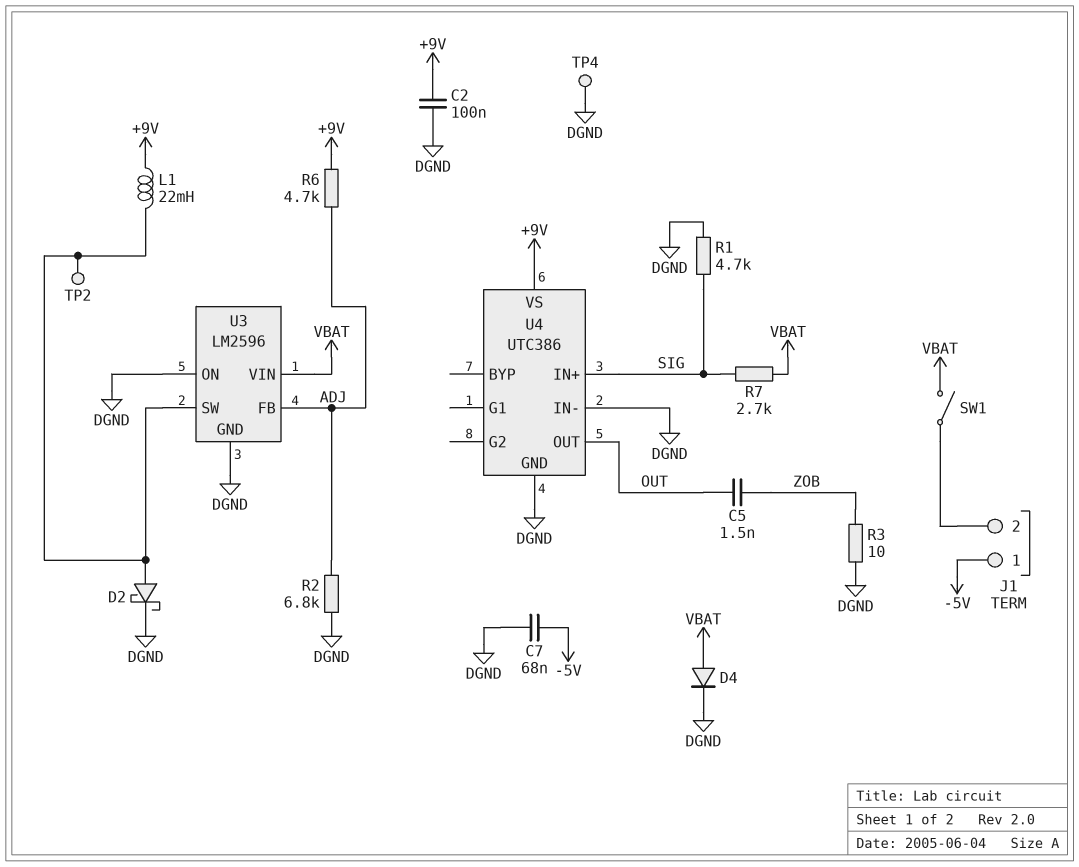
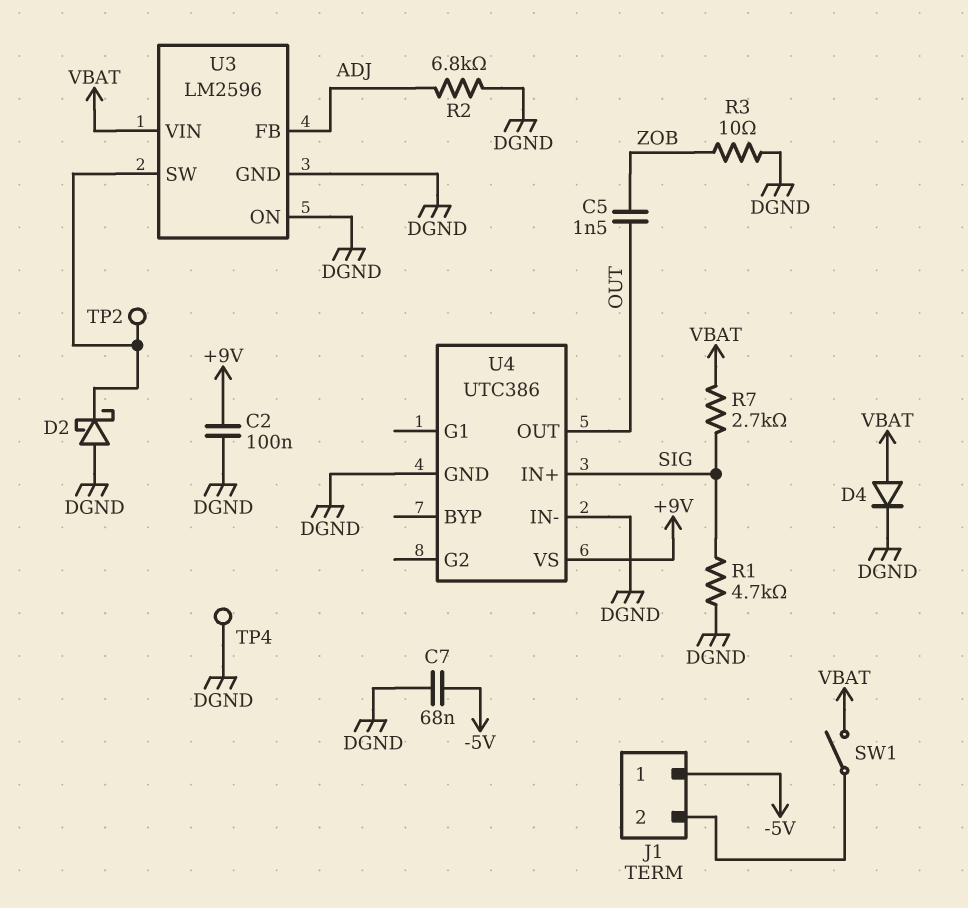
D2: schottky (A U3/SW, K DGND) -> schottky (A DGND, K U3/SW)
L1: 22mH (+9V, U3/SW) -> none
R6: 4.7k (+9V, ADJ) -> none

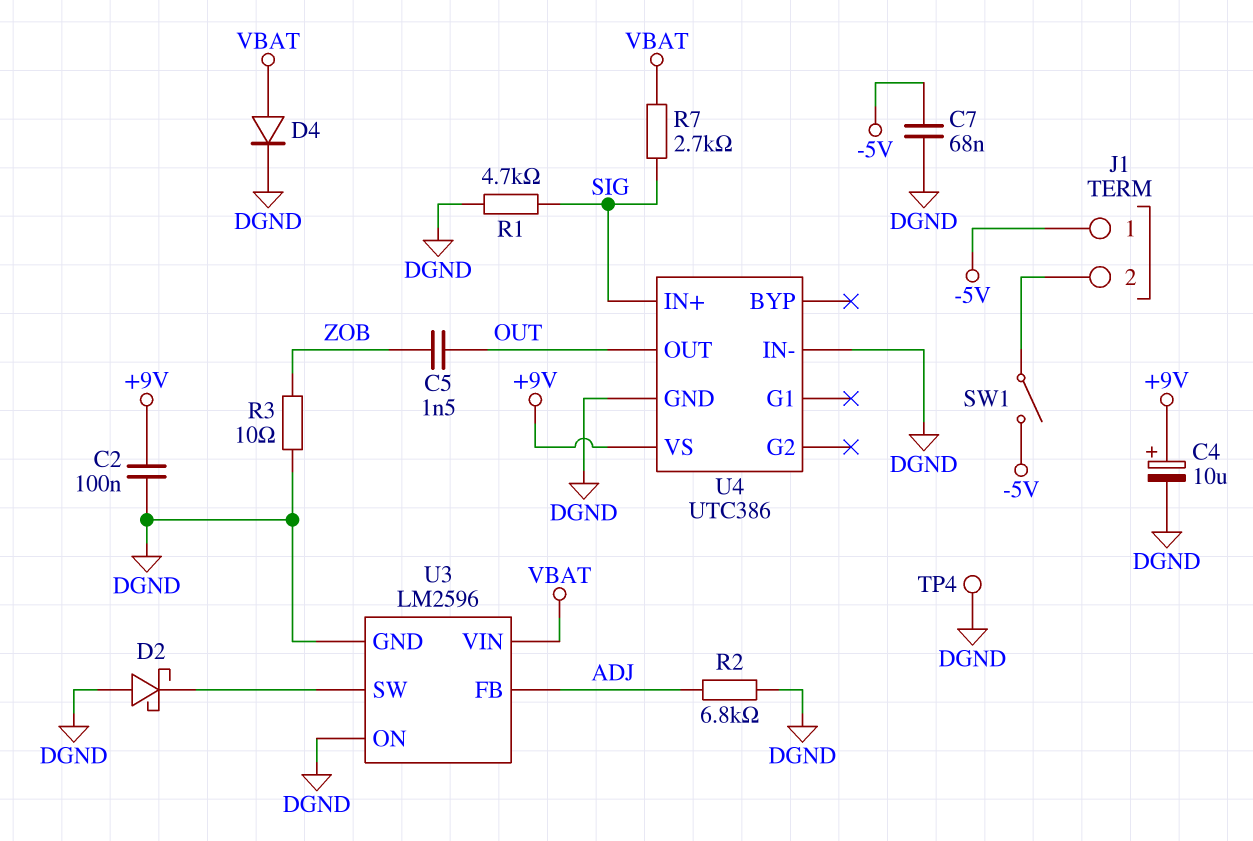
C4: none -> 10uF (plus +9V, minus DGND)
SW1: switch (J1/2, VBAT) -> switch (-5V, J1/2)
TP2: test point (U3/SW) -> none

